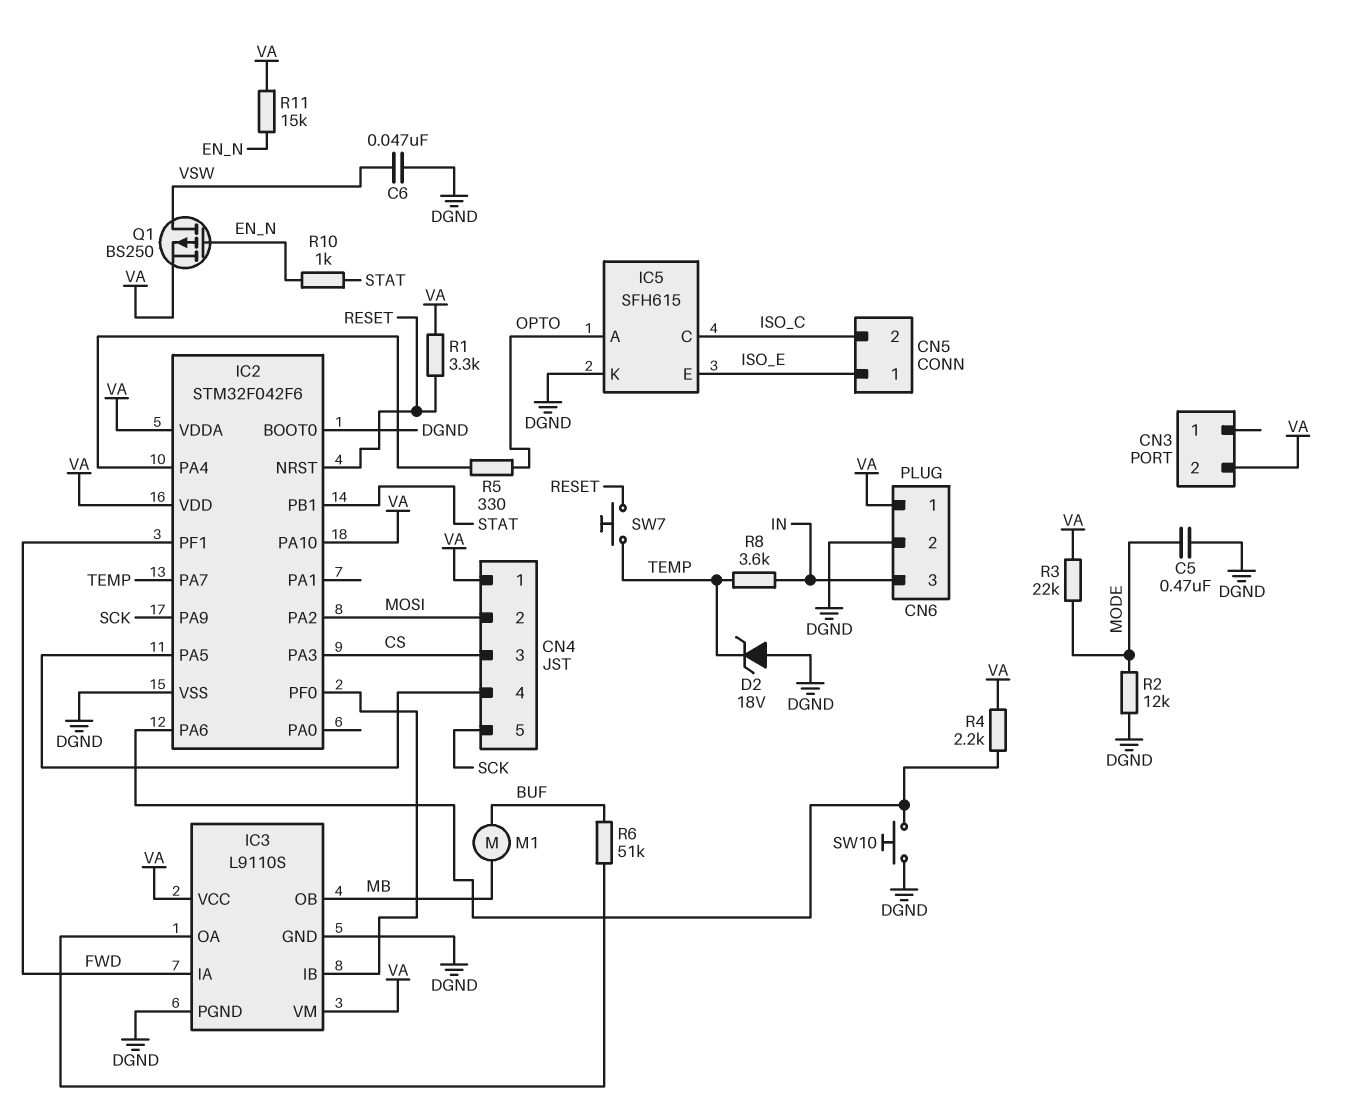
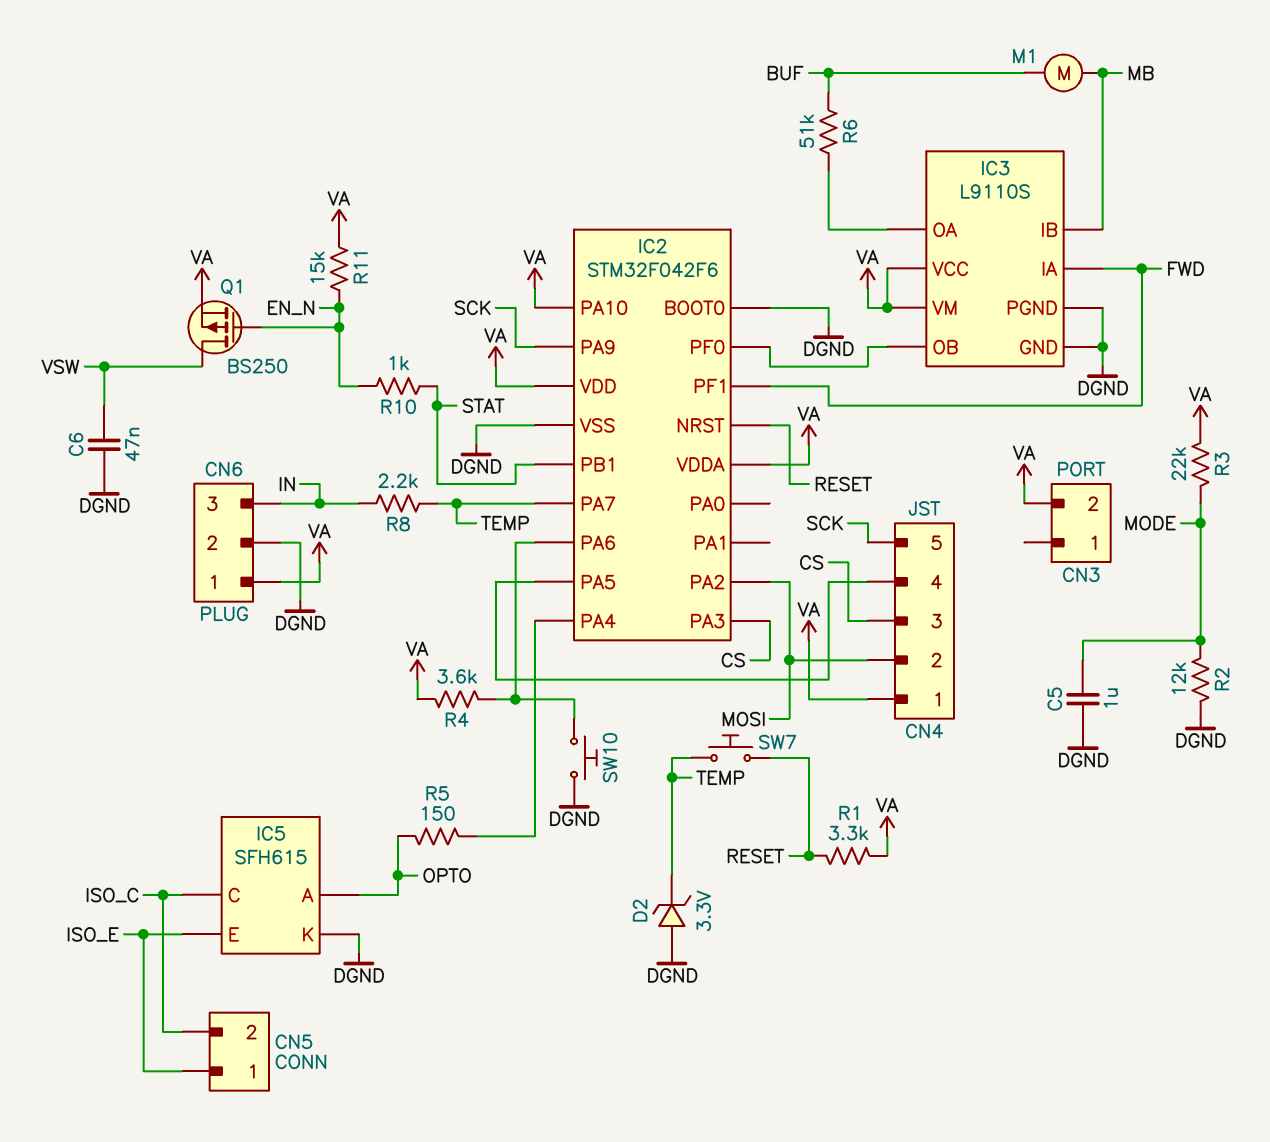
C5: 470nF (DGND, MODE) -> 1uF (DGND, MODE)
D2: zener 18V (A DGND, K TEMP) -> zener 3.3V (A DGND, K TEMP)
IC3 pin IB: IC2/PF0 -> MB
IC3 pin OB: MB -> IC2/PF0
R4: 2.2k (IC2/PA6, VA) -> 3.6k (IC2/PA6, VA)
R5: 330 (IC2/PA4, OPTO) -> 150 (IC2/PA4, OPTO)
R8: 3.6k (IN, TEMP) -> 2.2k (IN, TEMP)

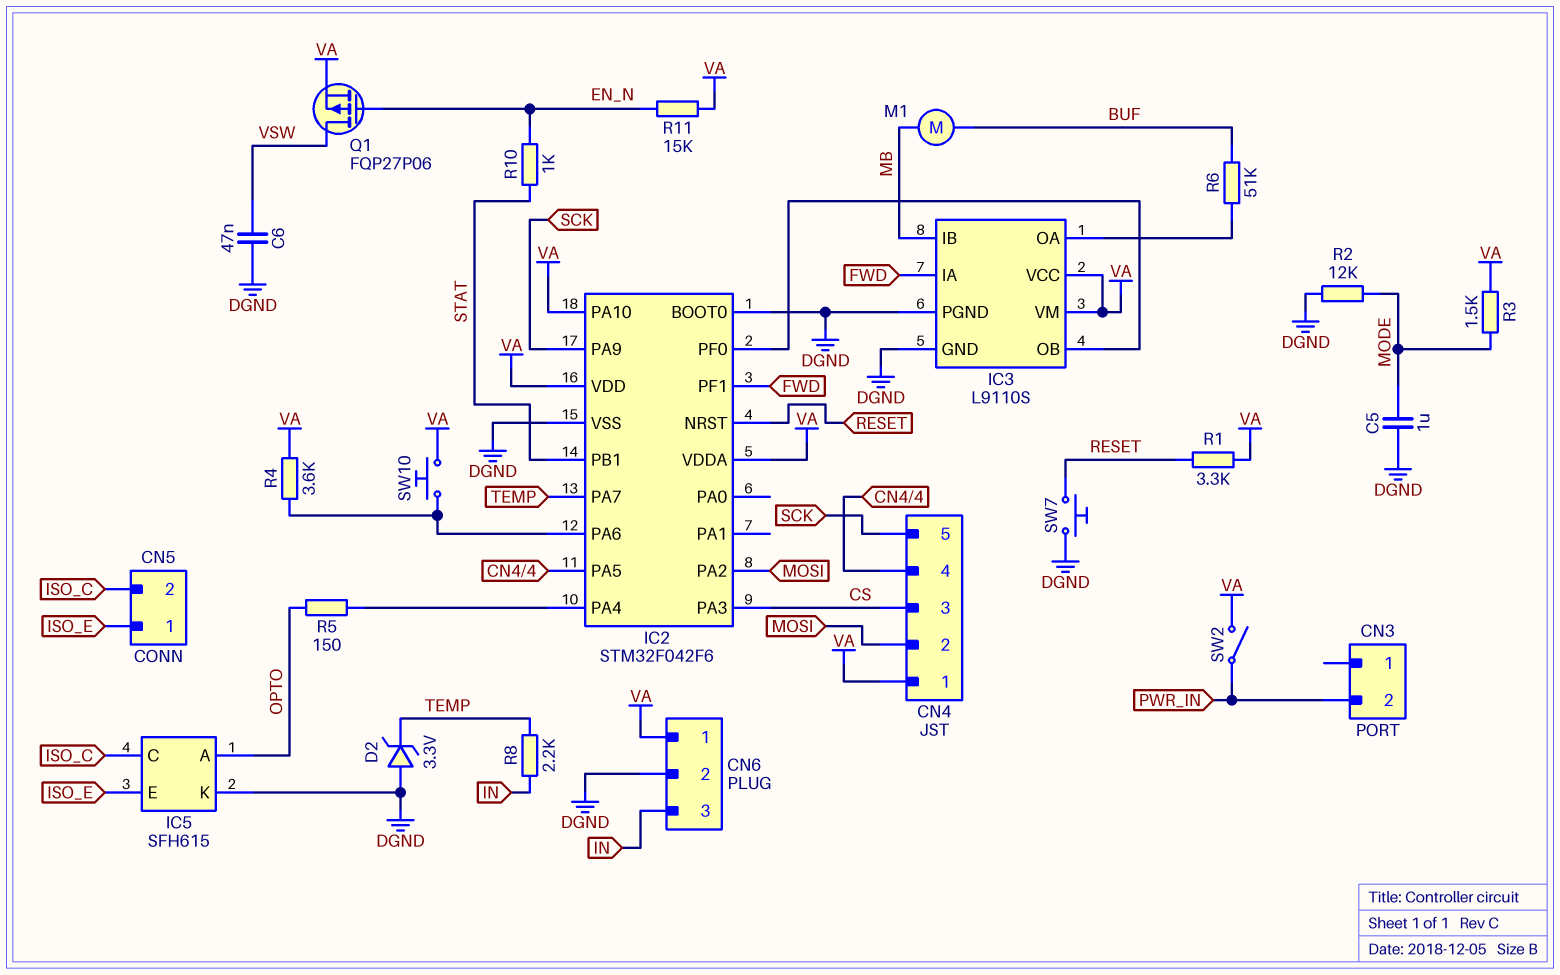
CN3 pin 2: VA -> PWR_IN
Q1: PMOS BS250 (G EN_N, D VSW, S VA) -> PMOS FQP27P06 (G EN_N, D VSW, S VA)
R3: 22k (MODE, VA) -> 1.5k (MODE, VA)
SW2: none -> switch (PWR_IN, VA)
SW7: button (RESET, TEMP) -> button (DGND, RESET)
SW10: button (DGND, IC2/PA6) -> button (IC2/PA6, VA)

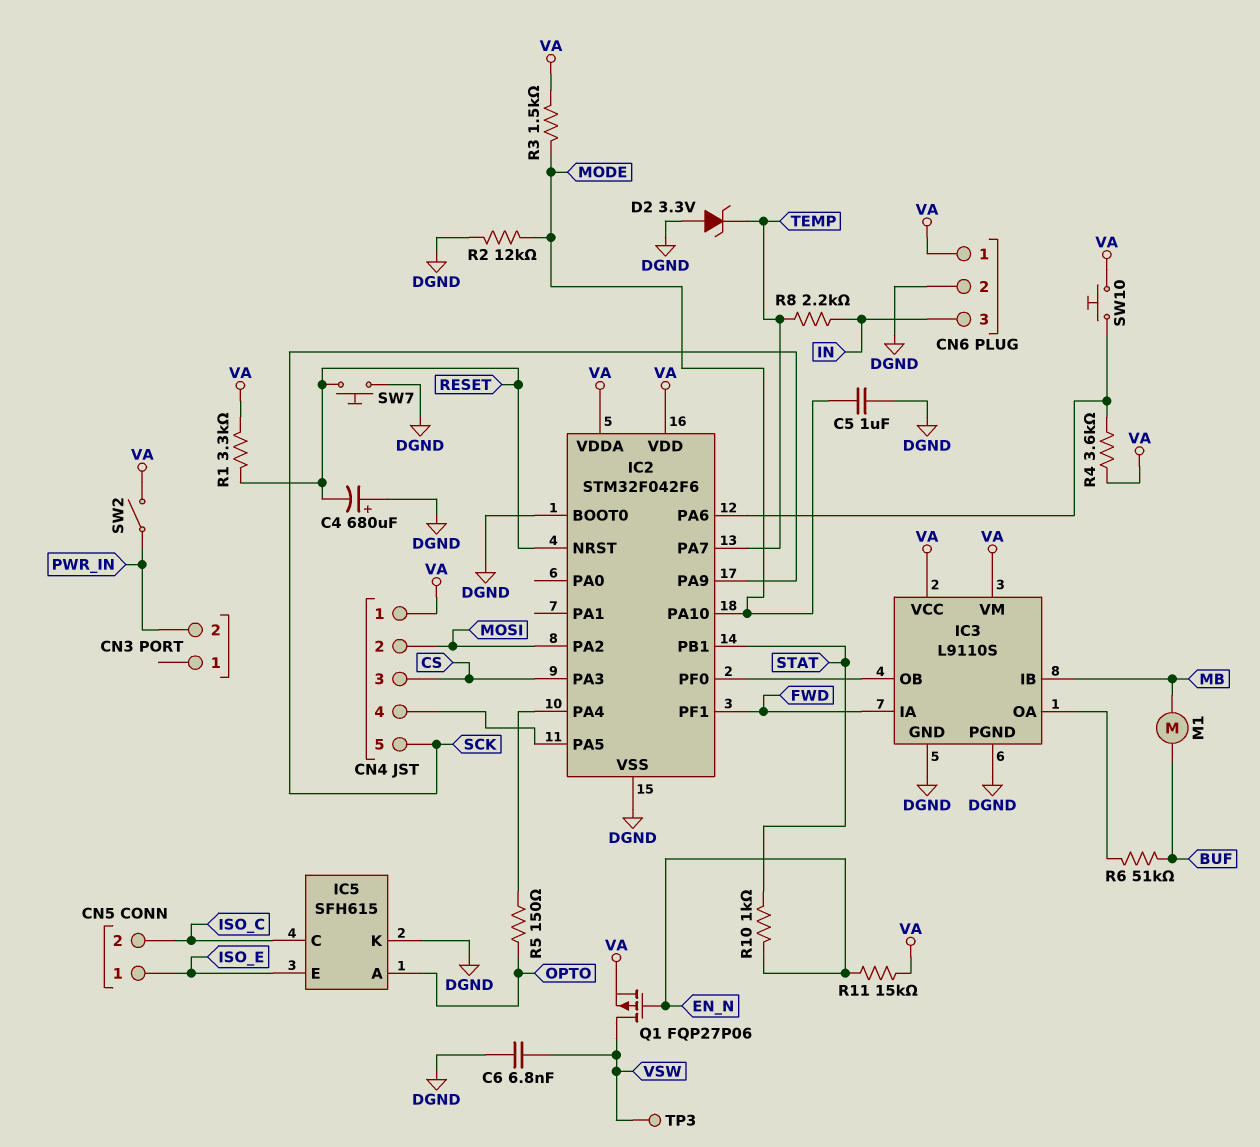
C4: none -> 680uF (plus DGND, minus RESET)
C6: 47nF (DGND, VSW) -> 6.8nF (DGND, VSW)
IC2 pin PA10: VA -> MODE
TP3: none -> test point (VSW)

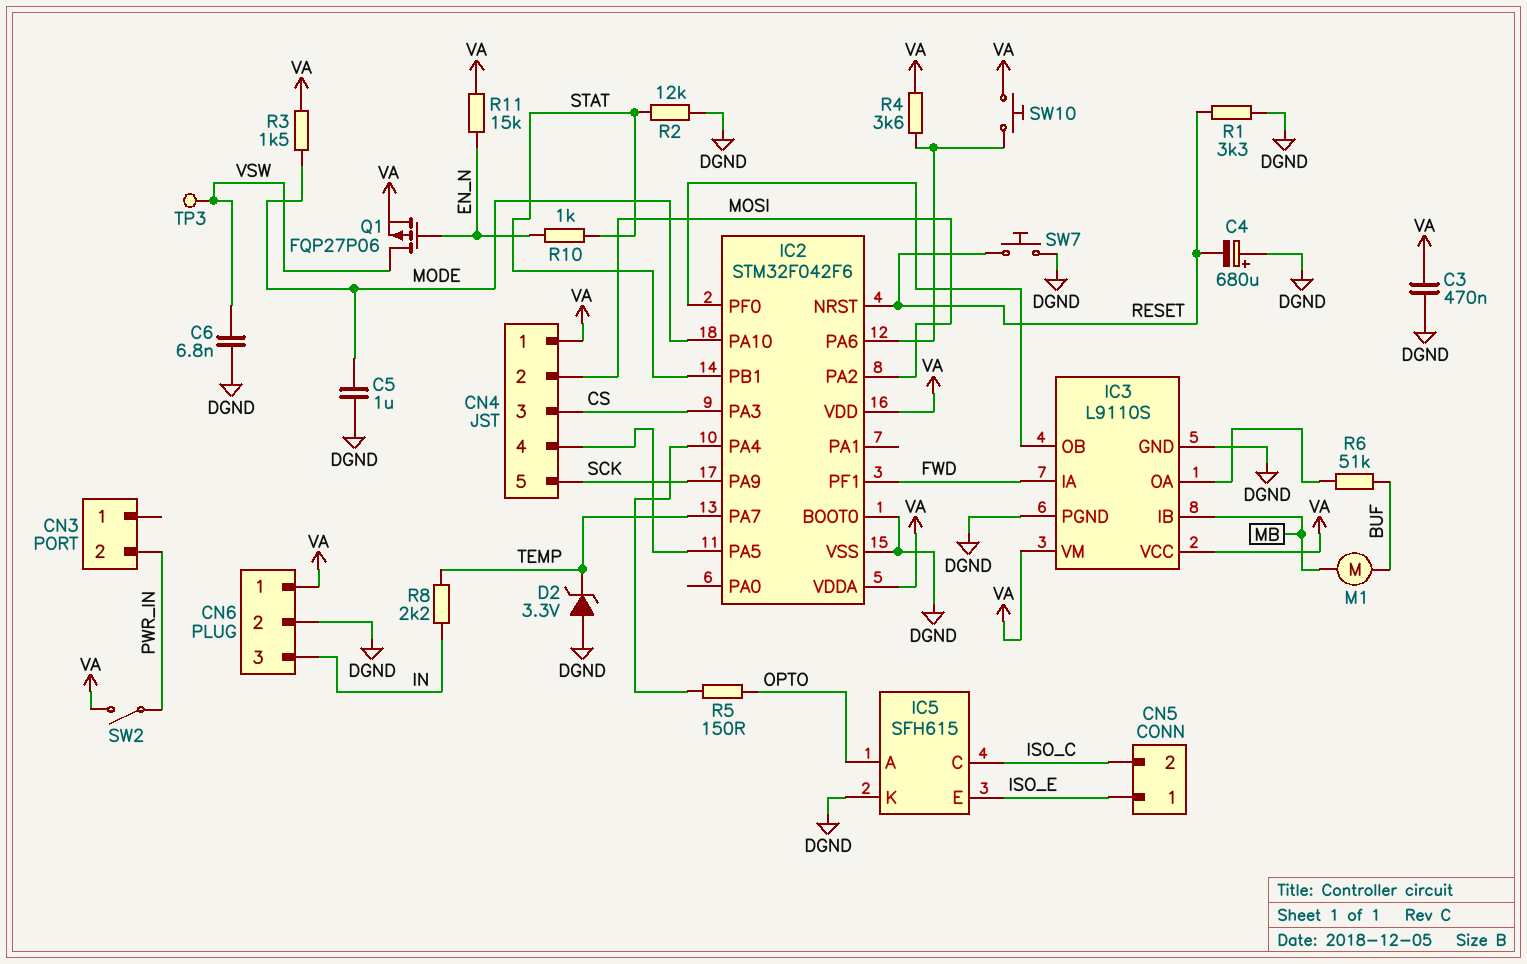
C3: none -> 470nF (DGND, VA)
R1: 3.3k (RESET, VA) -> 3.3k (DGND, RESET)
R2: 12k (DGND, MODE) -> 12k (DGND, STAT)

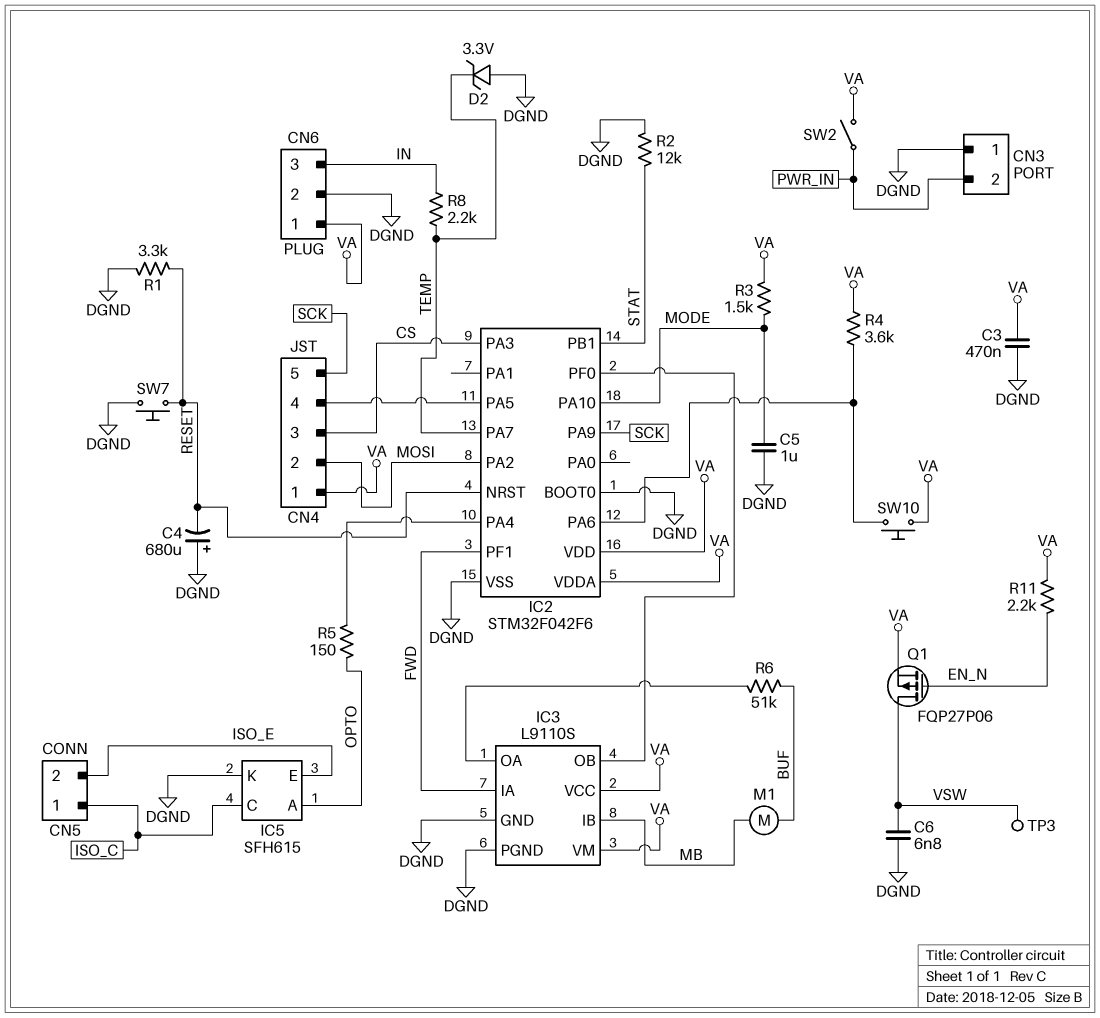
CN3 pin 1: none -> DGND
CN5 pin 1: ISO_E -> ISO_C
CN5 pin 2: ISO_C -> ISO_E
R10: 1k (EN_N, STAT) -> none
R11: 15k (EN_N, VA) -> 2.2k (EN_N, VA)

